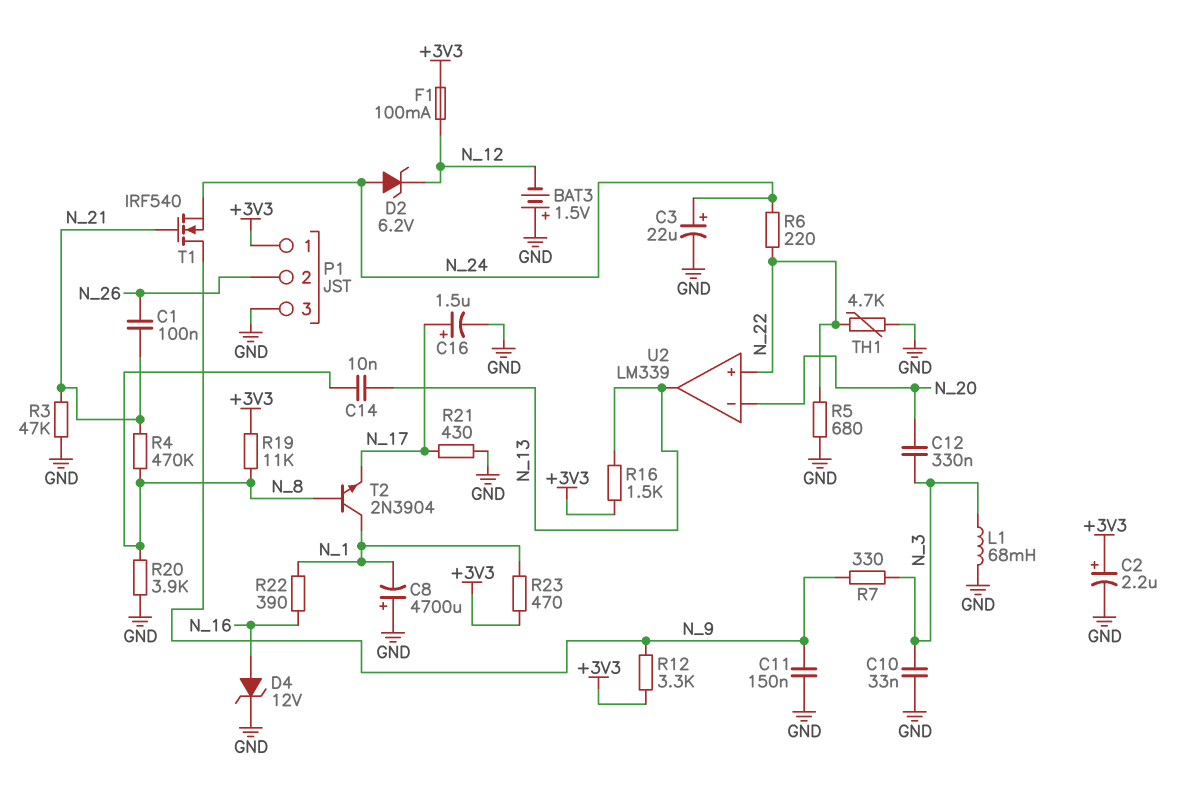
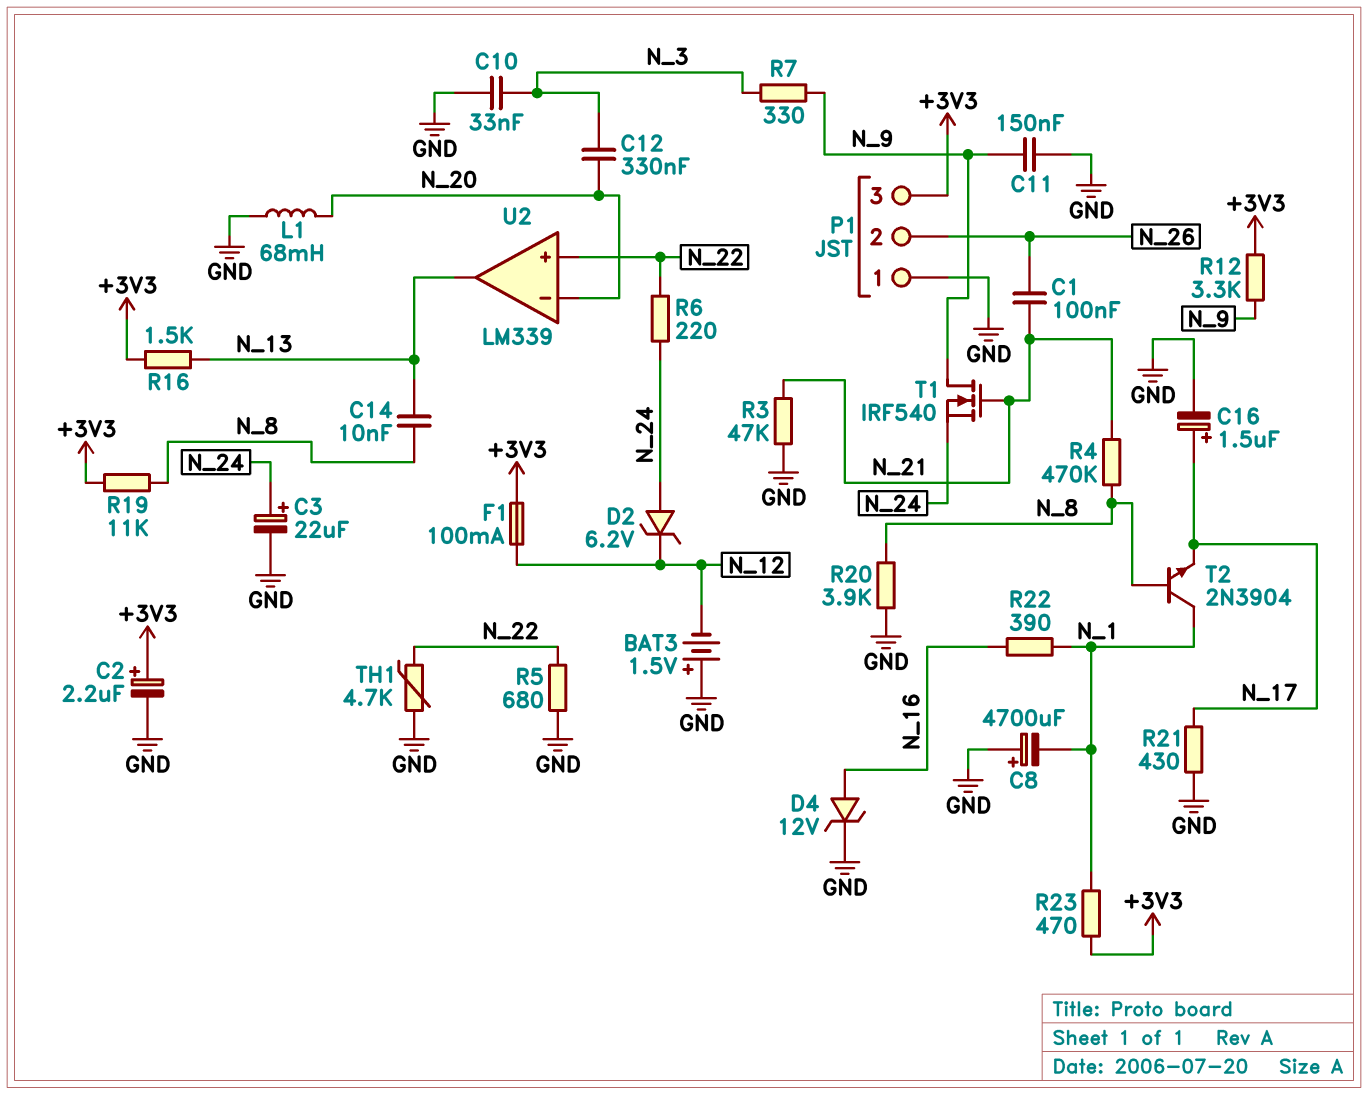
L1: 68mH (GND, N_3) -> 68mH (GND, N_20)
P1 pin 1: +3V3 -> GND
P1 pin 3: GND -> +3V3

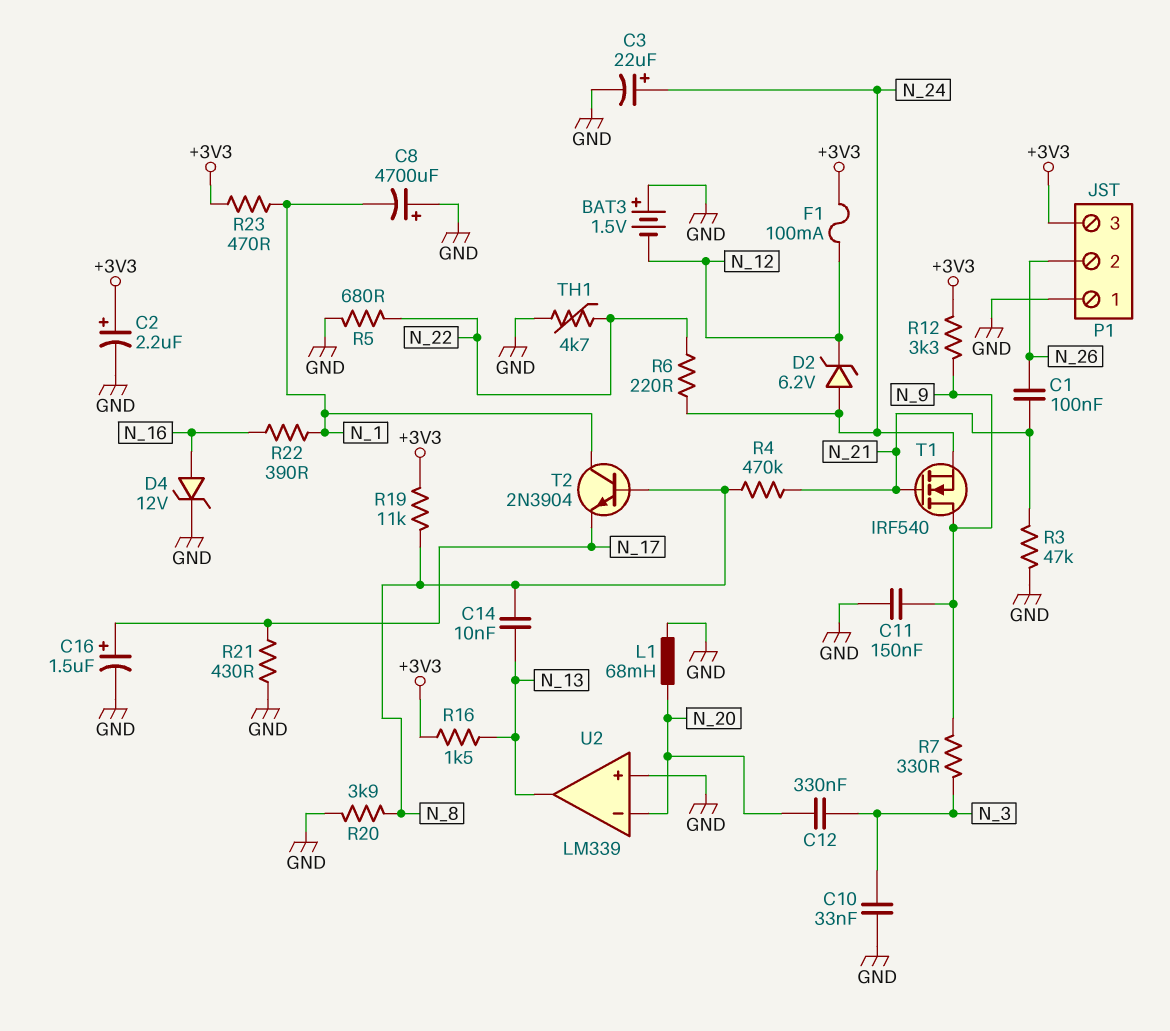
U2 pin in+: N_22 -> GND

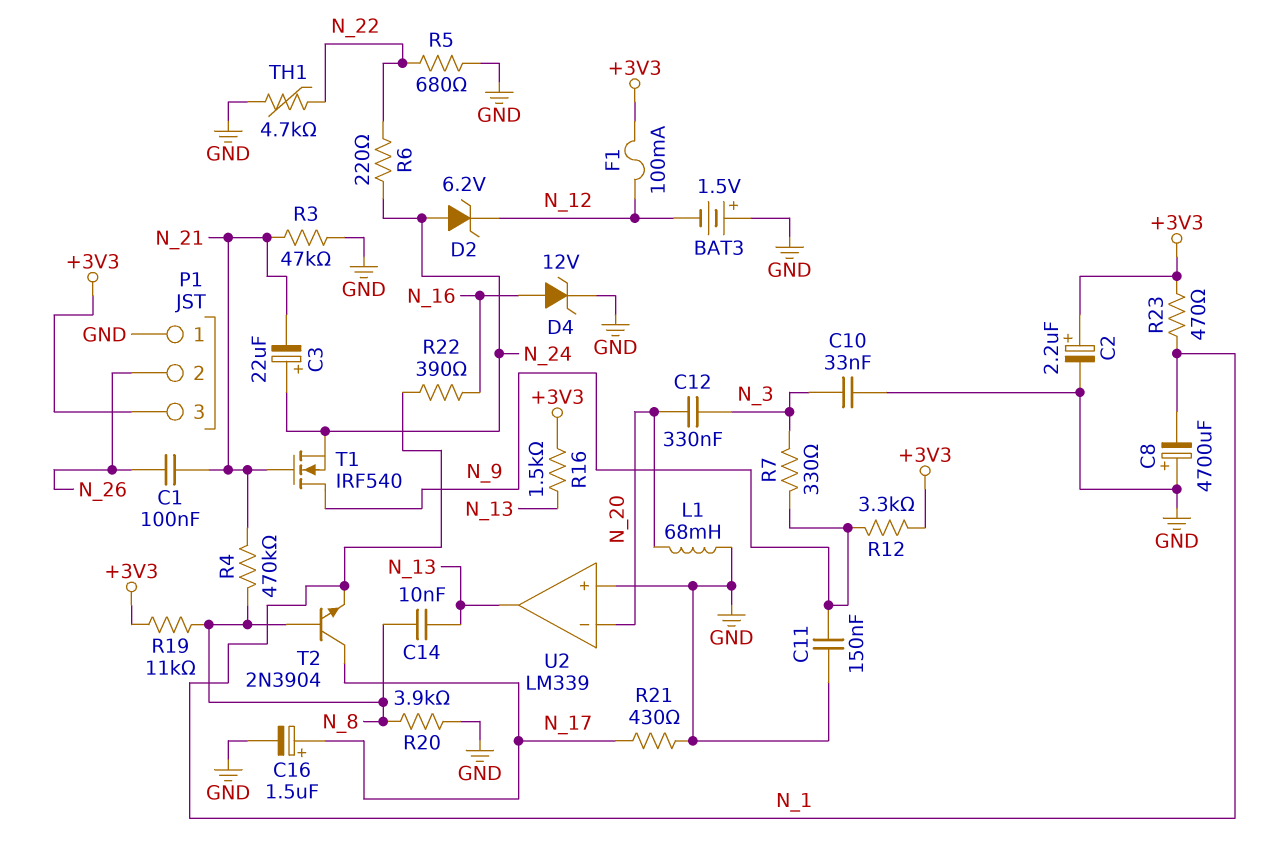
C3: 22uF (plus N_24, minus GND) -> 22uF (plus N_24, minus N_21)
T2: NPN 2N3904 (B N_8, C N_1, E N_17) -> NPN 2N3904 (B N_8, C N_17, E N_1)

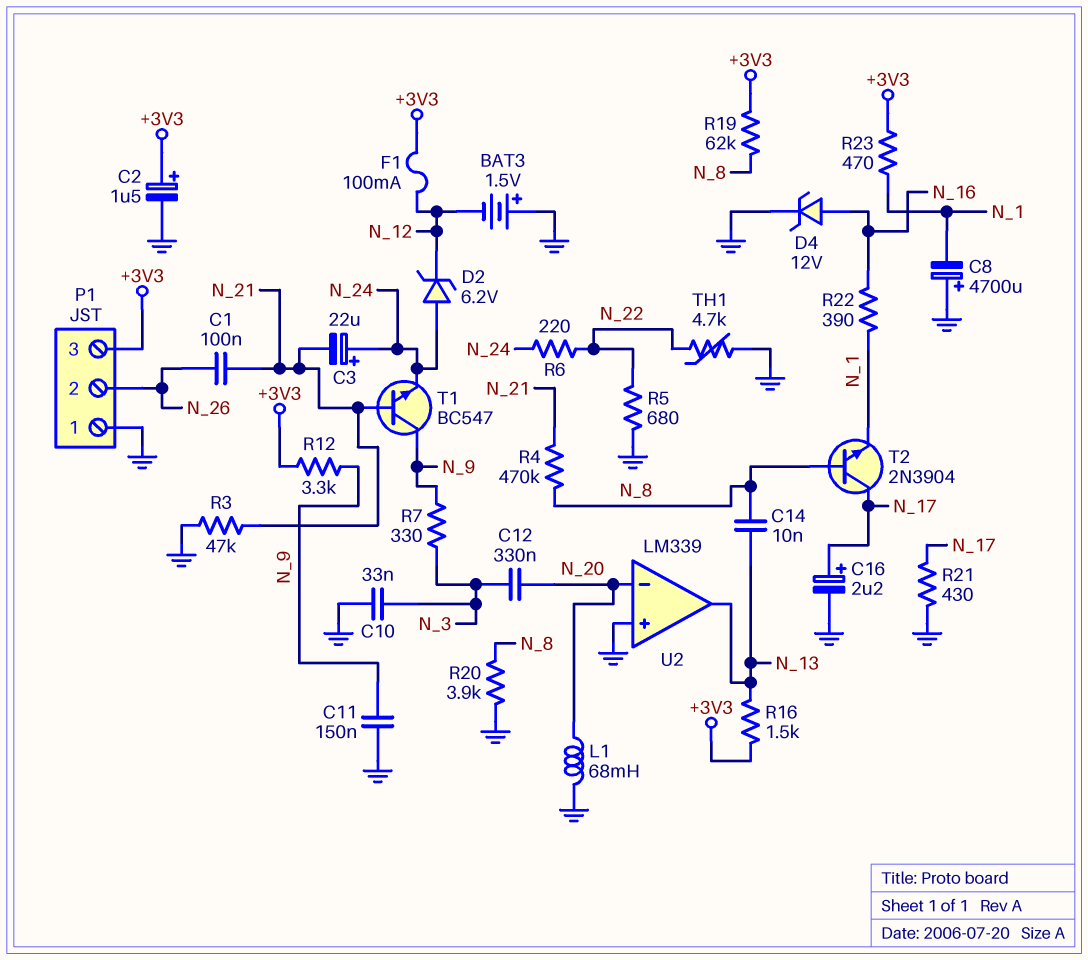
C2: 2.2uF (plus +3V3, minus GND) -> 1.5uF (plus +3V3, minus GND)
C16: 1.5uF (plus N_17, minus GND) -> 2.2uF (plus N_17, minus GND)
R19: 11k (+3V3, N_8) -> 62k (+3V3, N_8)
T1: NMOS IRF540 (G N_21, D N_9, S N_24) -> NPN BC547 (B N_21, C N_9, E N_24)

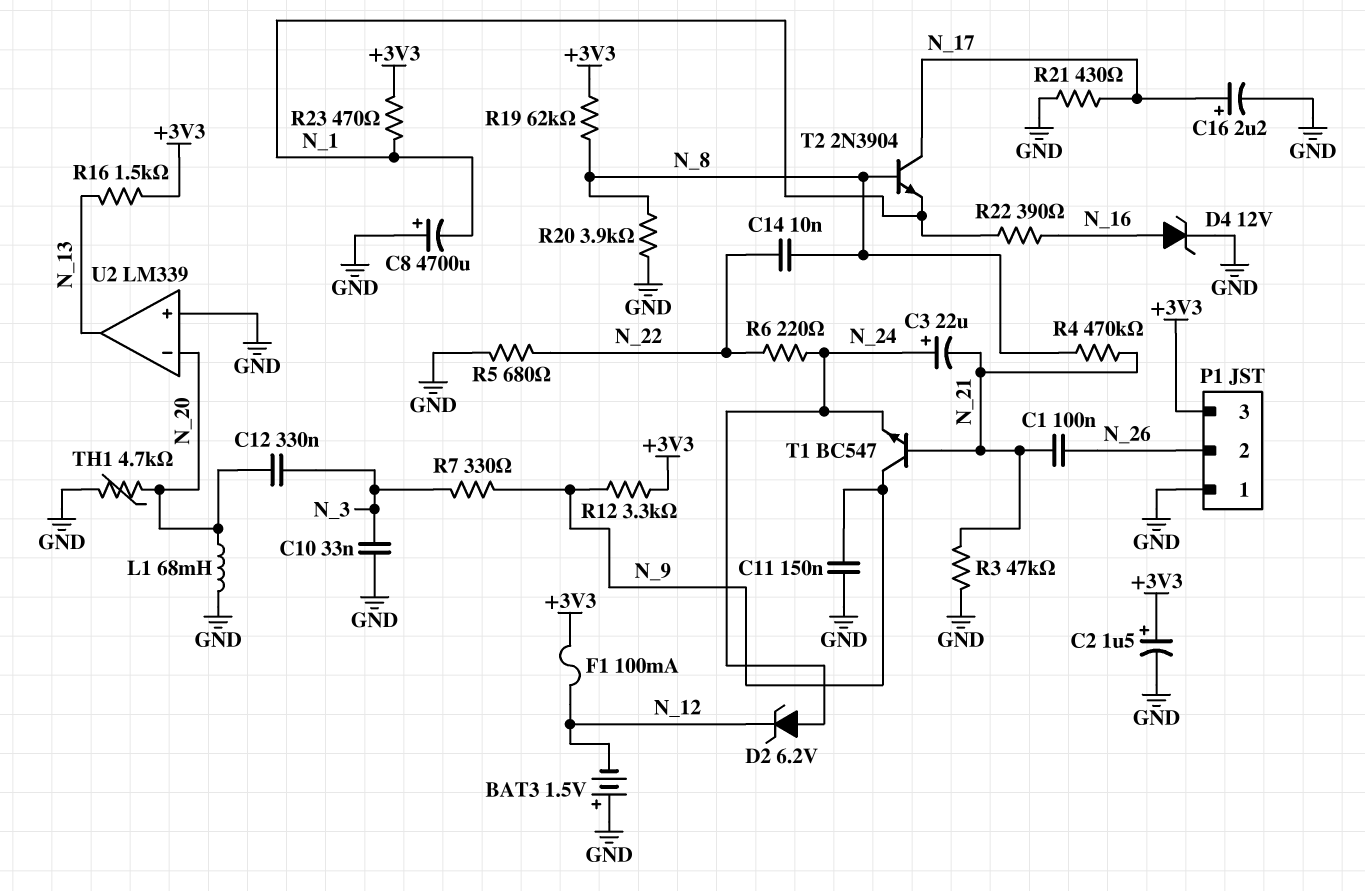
C14: 10nF (N_8, N_13) -> 10nF (N_8, N_22)
TH1: 4.7k (GND, N_22) -> 4.7k (GND, N_20)

